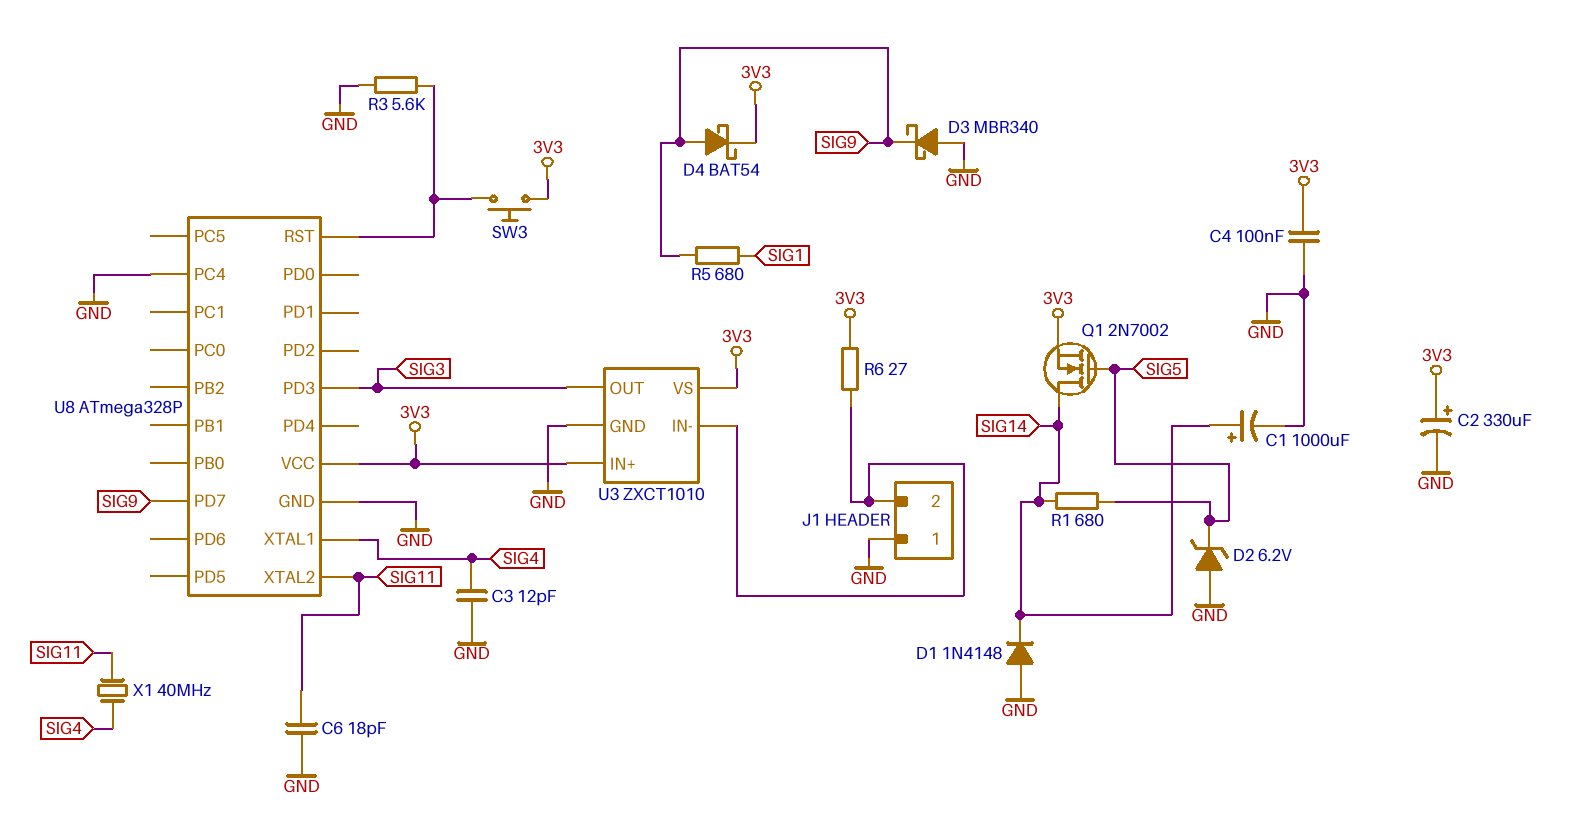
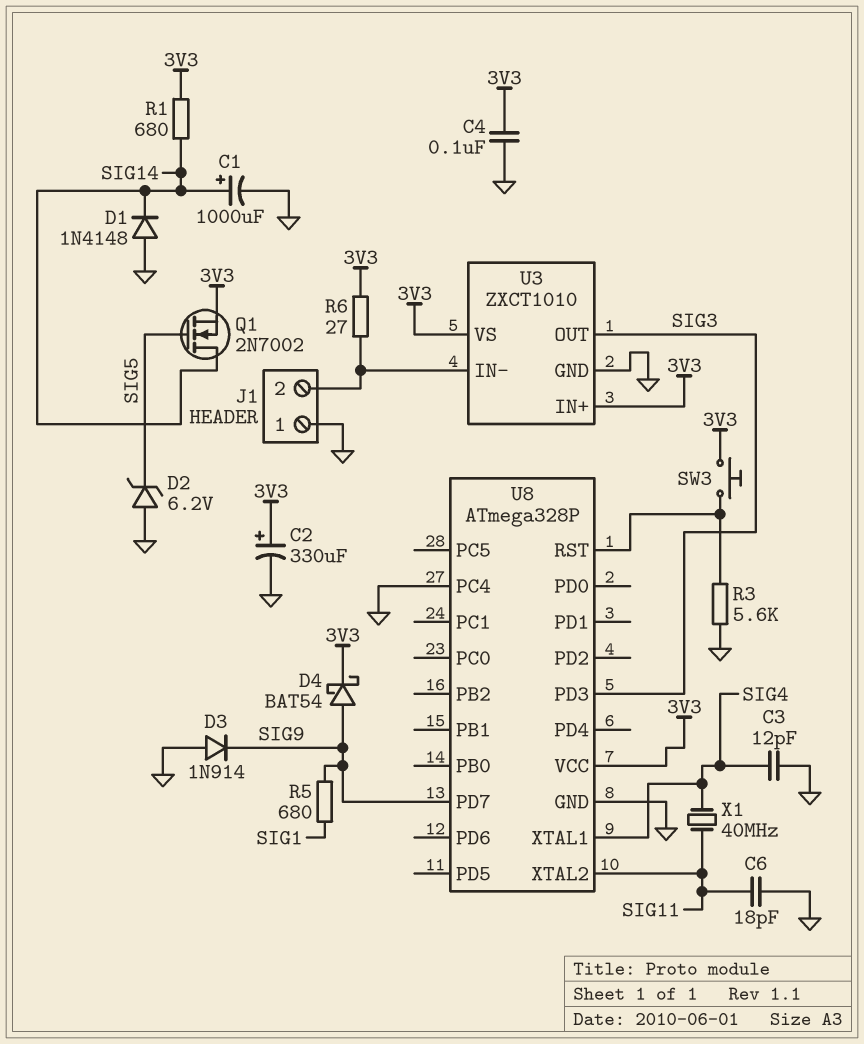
D3: schottky MBR340 (A GND, K SIG9) -> diode 1N914 (A GND, K SIG9)
R1: 680 (SIG5, SIG14) -> 680 (3V3, SIG14)

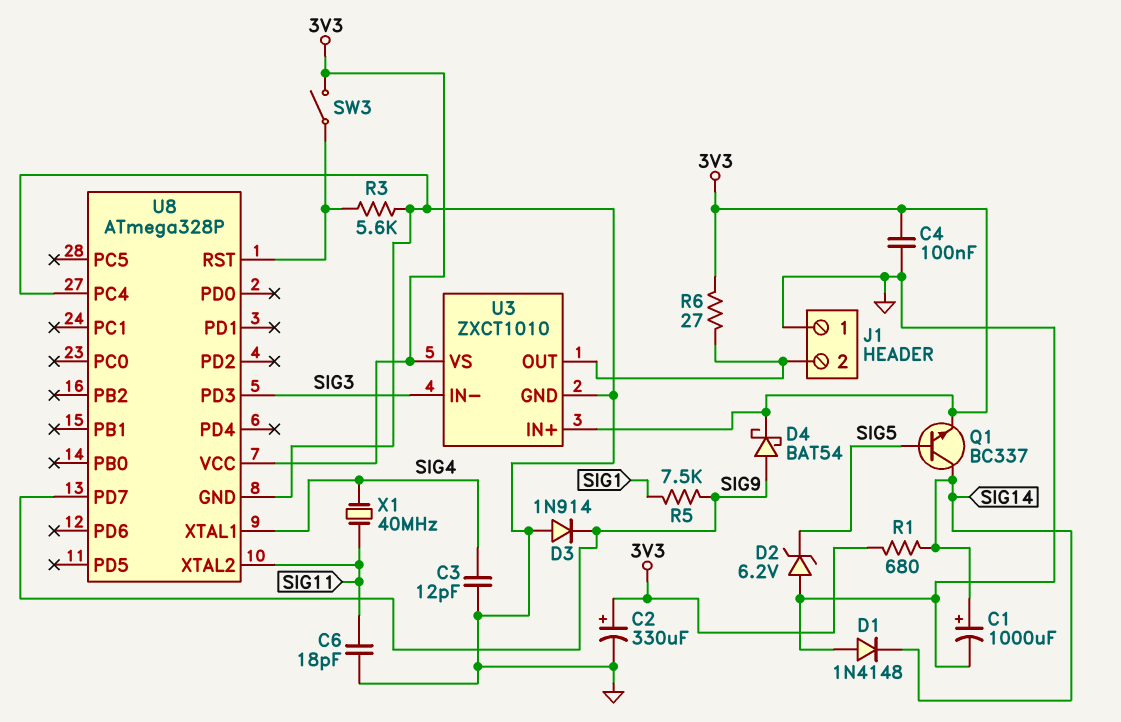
Q1: NMOS 2N7002 (G SIG5, D SIG14, S 3V3) -> NPN BC337 (B SIG5, C SIG14, E 3V3)
R5: 680 (SIG1, SIG9) -> 7.5k (SIG1, SIG9)
SW3: button (3V3, U8/RST) -> switch (3V3, U8/RST)
U3 pin IN-: J1/2 -> SIG3
U3 pin OUT: SIG3 -> J1/2

